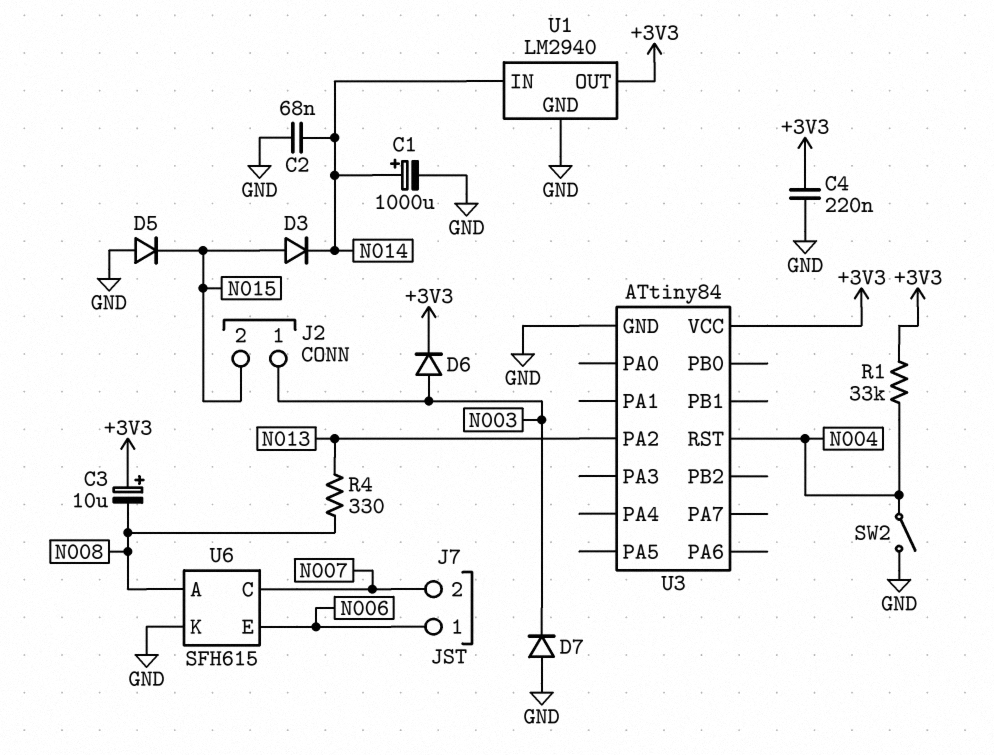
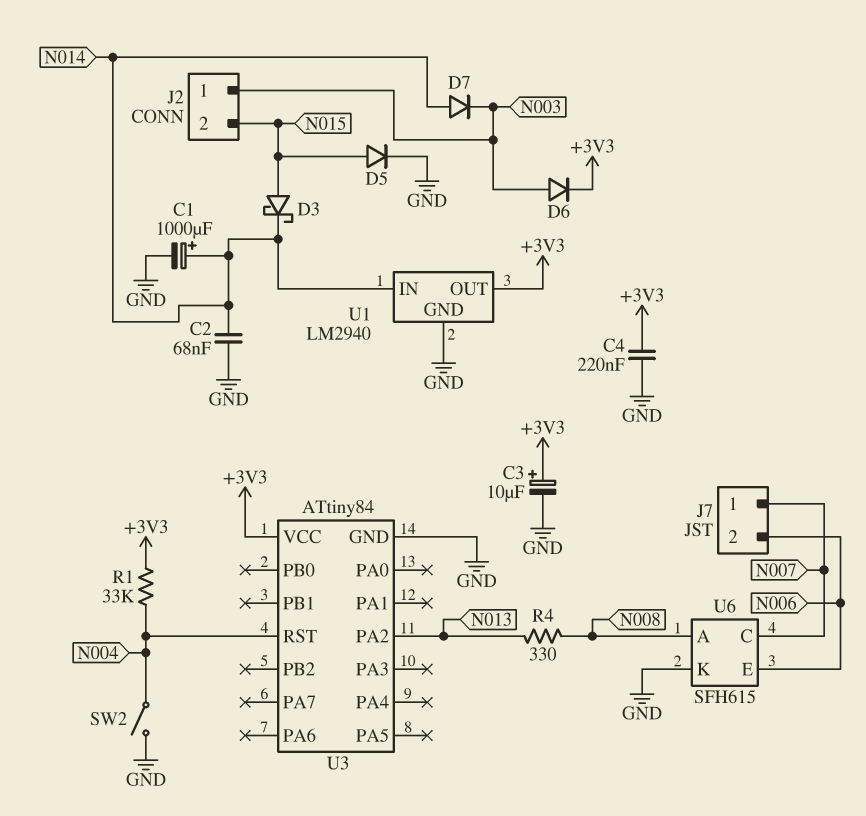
C3: 10uF (plus +3V3, minus N008) -> 10uF (plus +3V3, minus GND)
D3: diode (A N015, K N014) -> schottky (A N015, K N014)
D5: diode (A GND, K N015) -> diode (A N015, K GND)
D7: diode (A GND, K N003) -> diode (A N014, K N003)
J7 pin 1: N006 -> N007
J7 pin 2: N007 -> N006

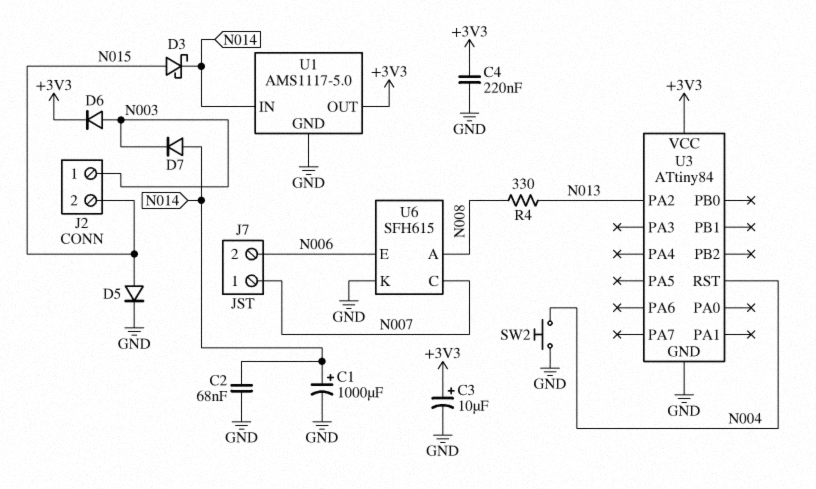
R1: 33k (+3V3, N004) -> none
SW2: switch (GND, N004) -> button (GND, N004)
U1: LM2940 -> AMS1117-5.0

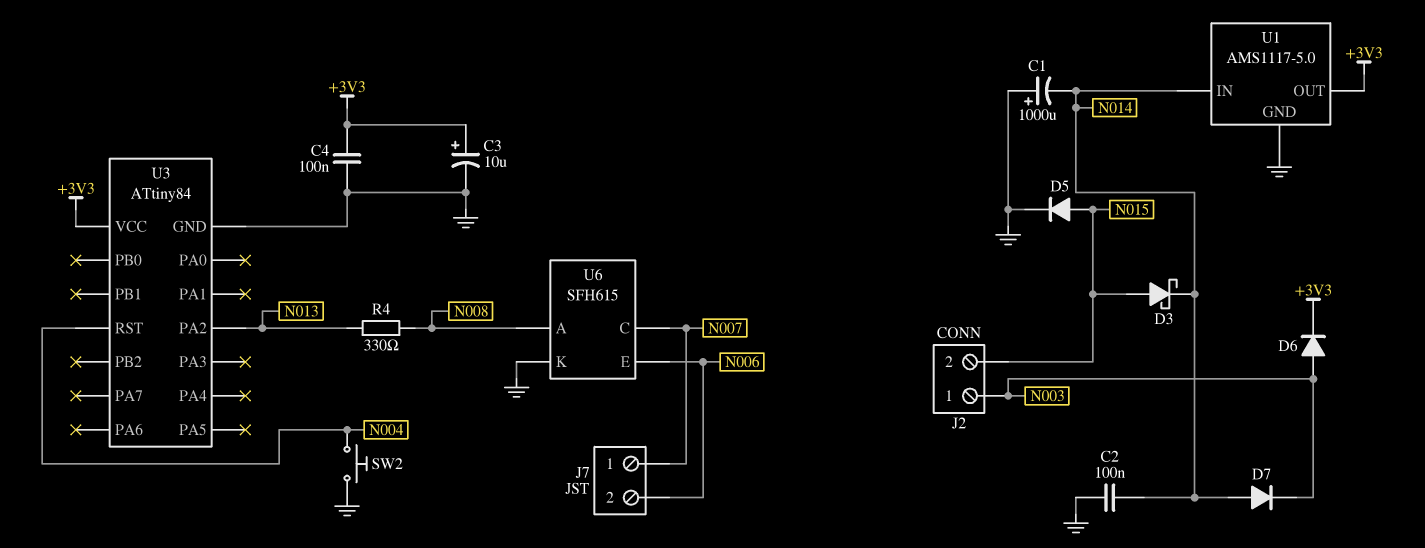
C1: 1000uF (plus N014, minus GND) -> 1000uF (plus GND, minus N014)
C2: 68nF (GND, N014) -> 100nF (GND, N014)
C4: 220nF (+3V3, GND) -> 100nF (+3V3, GND)

